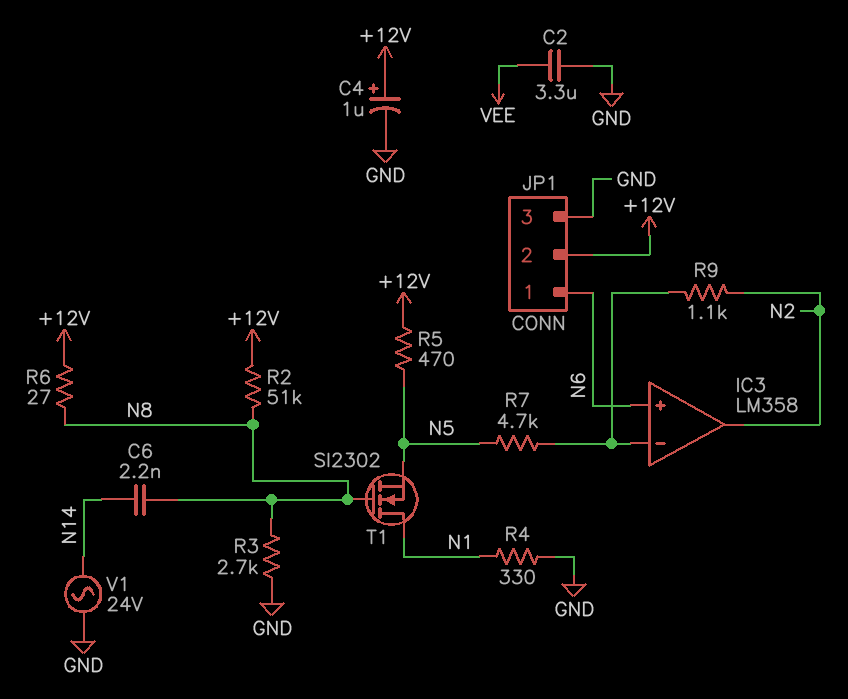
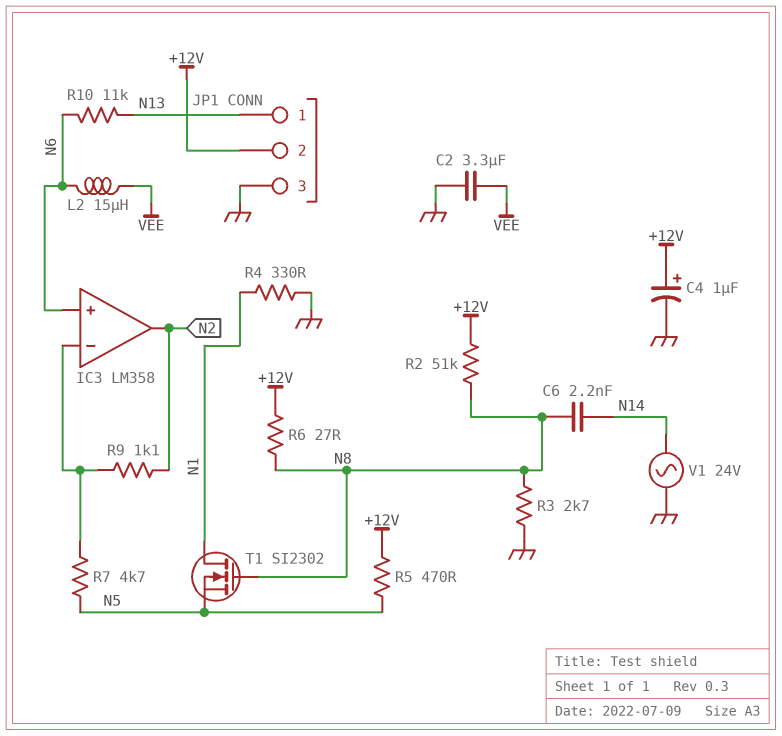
JP1 pin 1: N6 -> N13
L2: none -> 15uH (N6, VEE)
R10: none -> 11k (N6, N13)

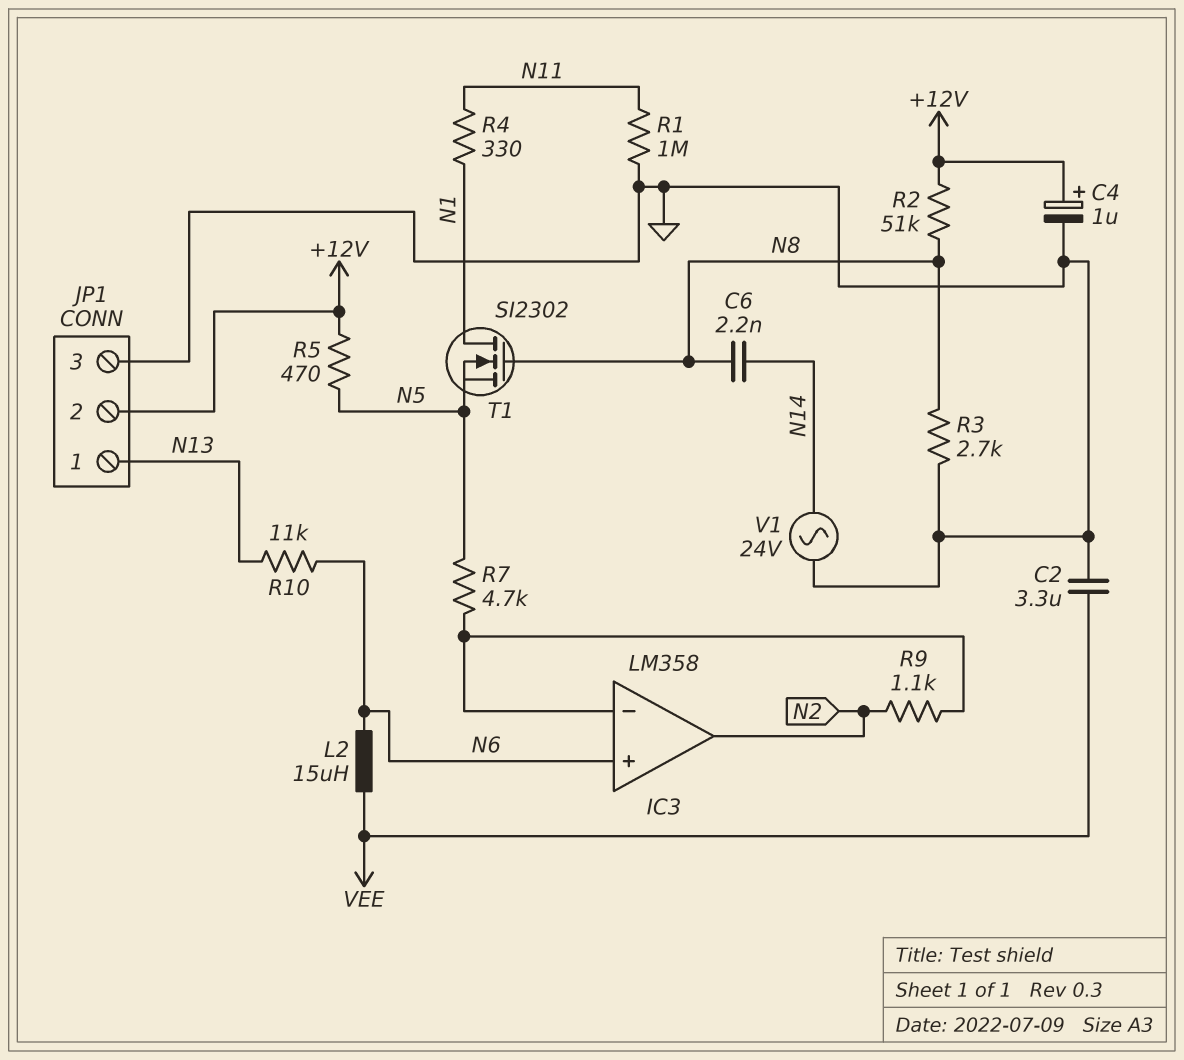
R1: none -> 1M (GND, N11)
R4: 330 (GND, N1) -> 330 (N1, N11)
R6: 27 (+12V, N8) -> none

